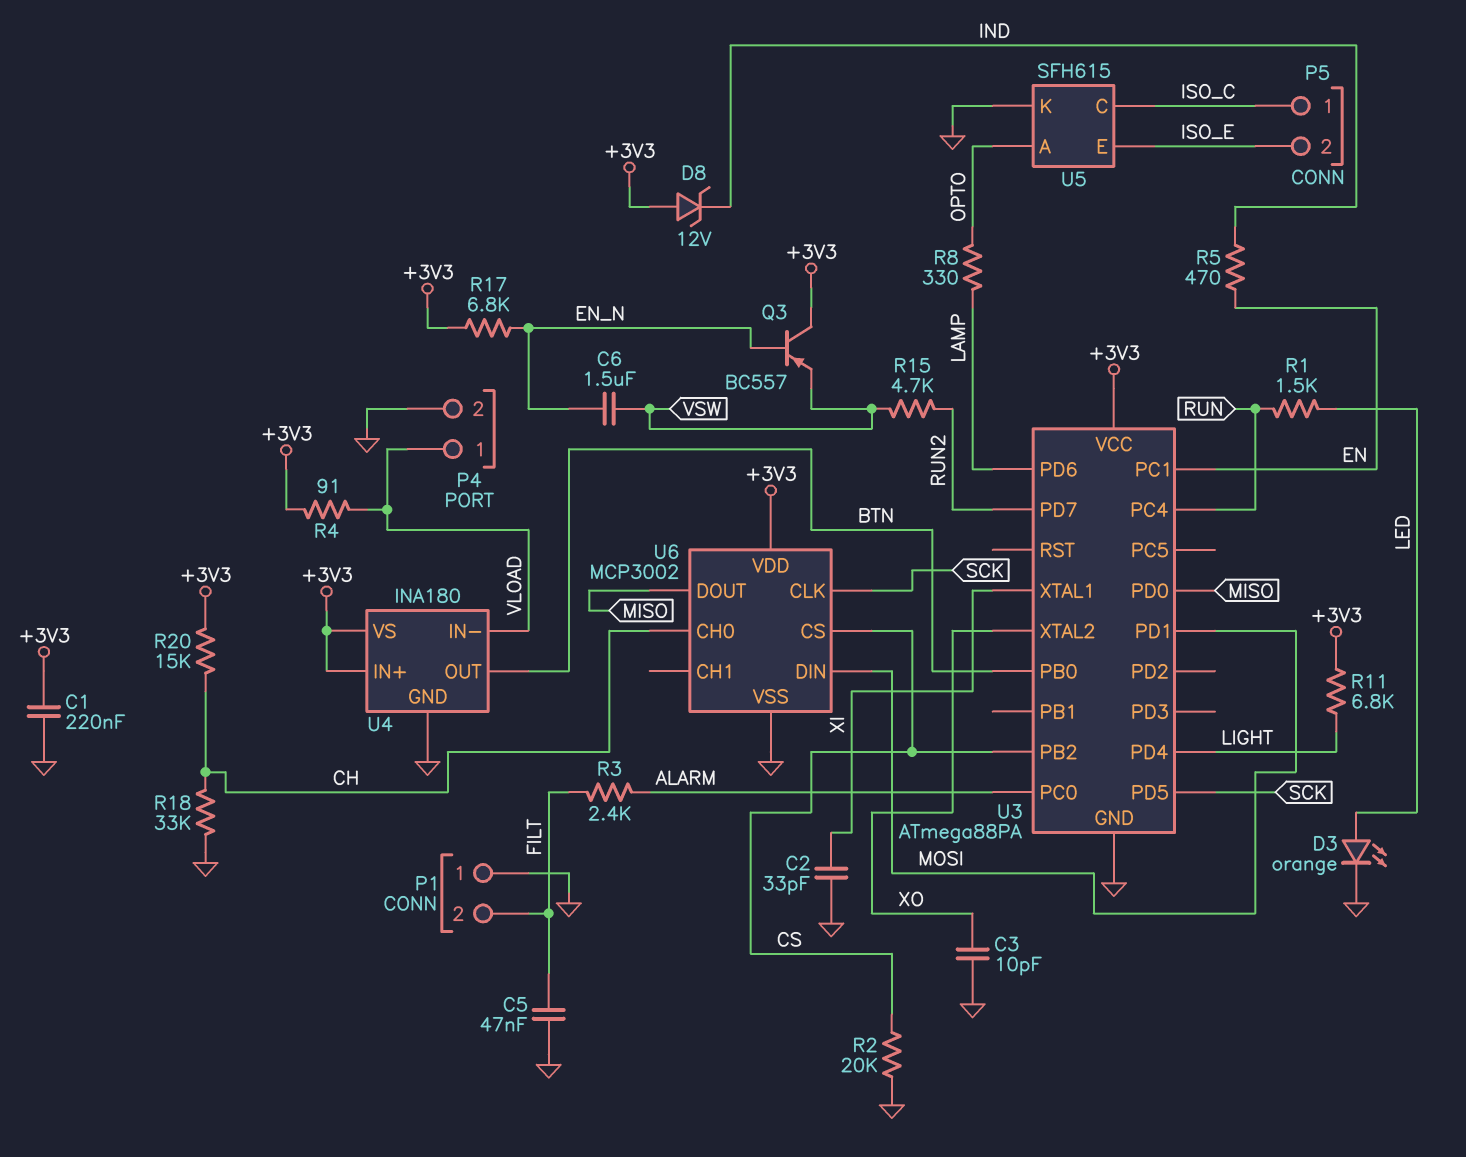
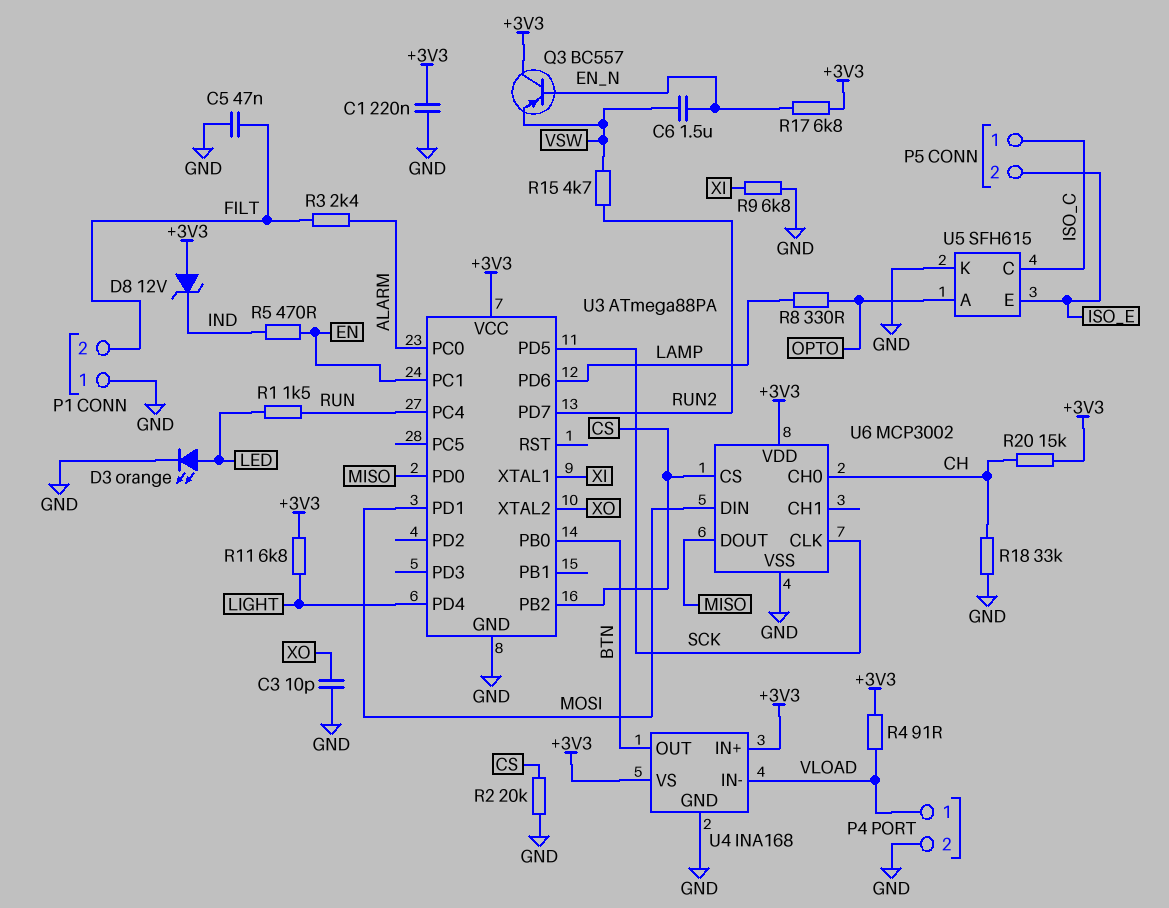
C2: 33pF (GND, XI) -> none
R9: none -> 6.8k (GND, XI)
U4: INA180 -> INA168

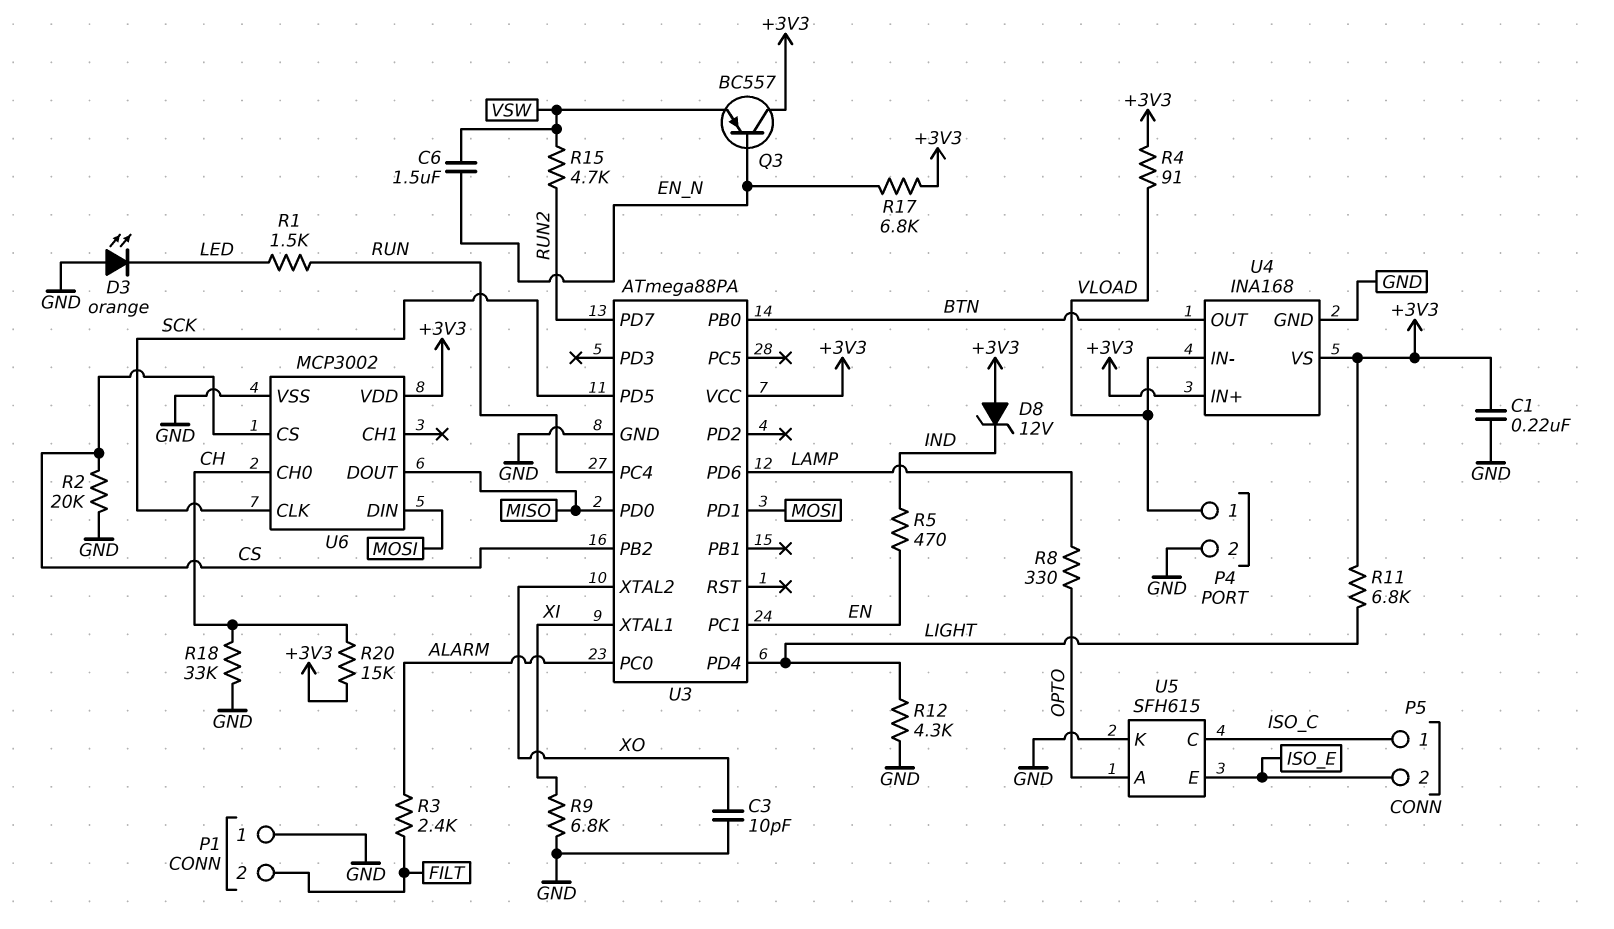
C5: 47nF (FILT, GND) -> none
D3: LED orange (A LED, K GND) -> LED orange (A GND, K LED)
R12: none -> 4.3k (GND, LIGHT)

